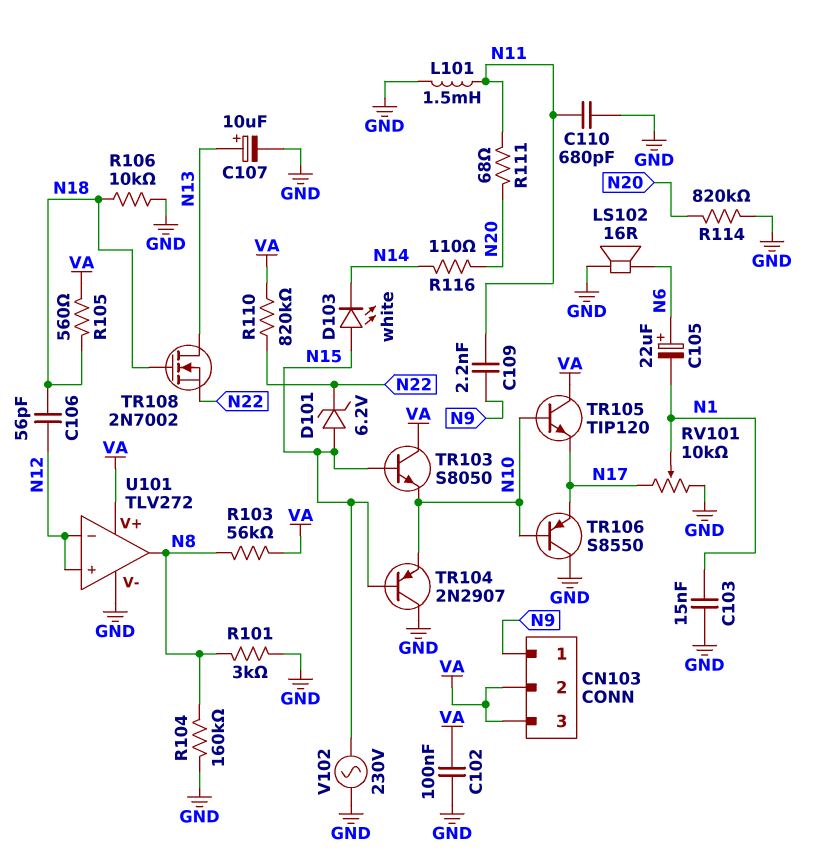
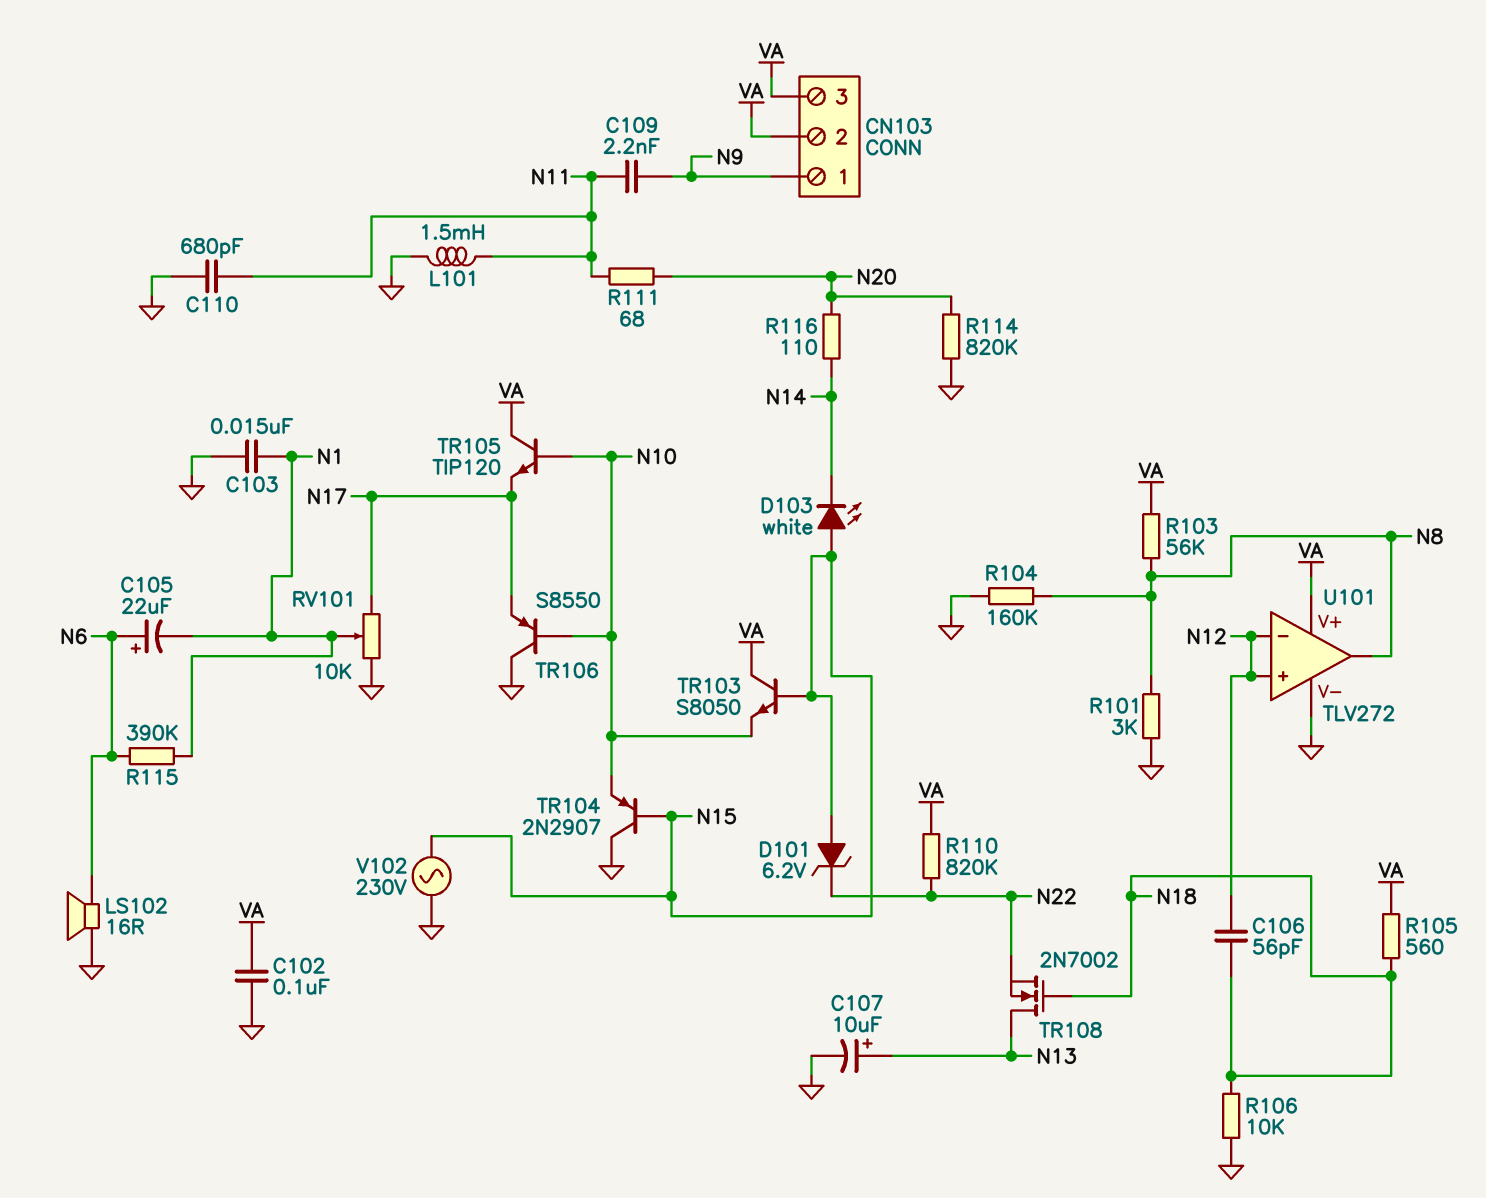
R115: none -> 390k (N1, N6)

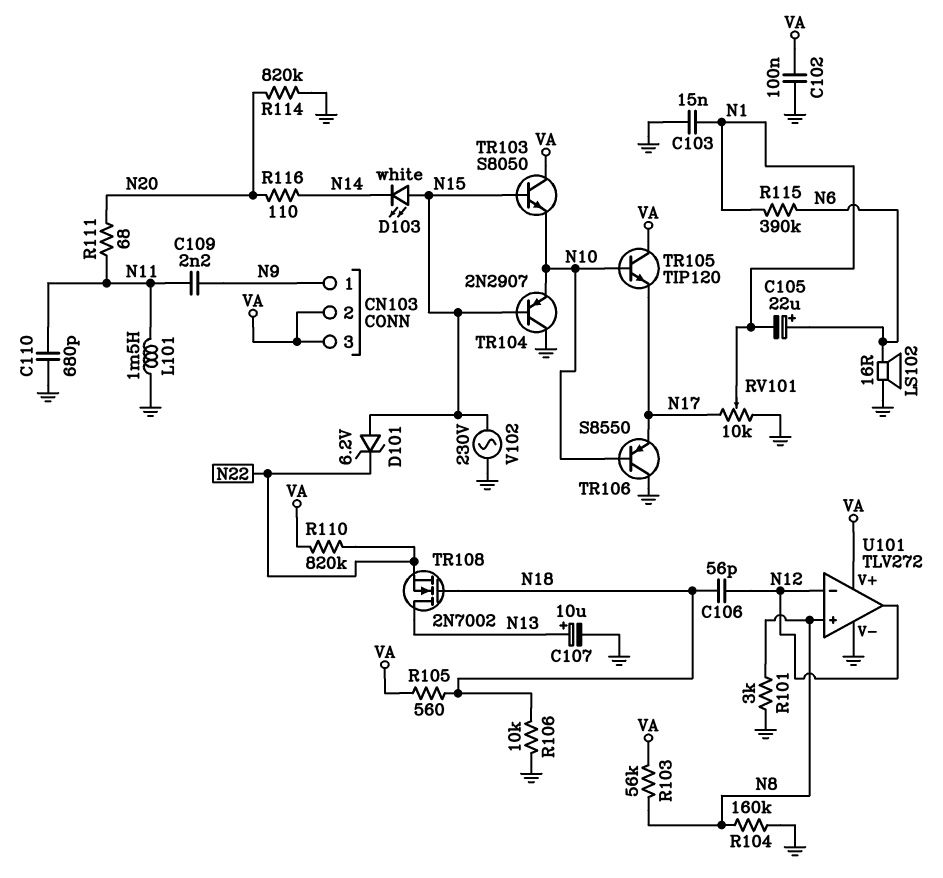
U101 pin in+: N12 -> N8
U101 pin out: N8 -> N12

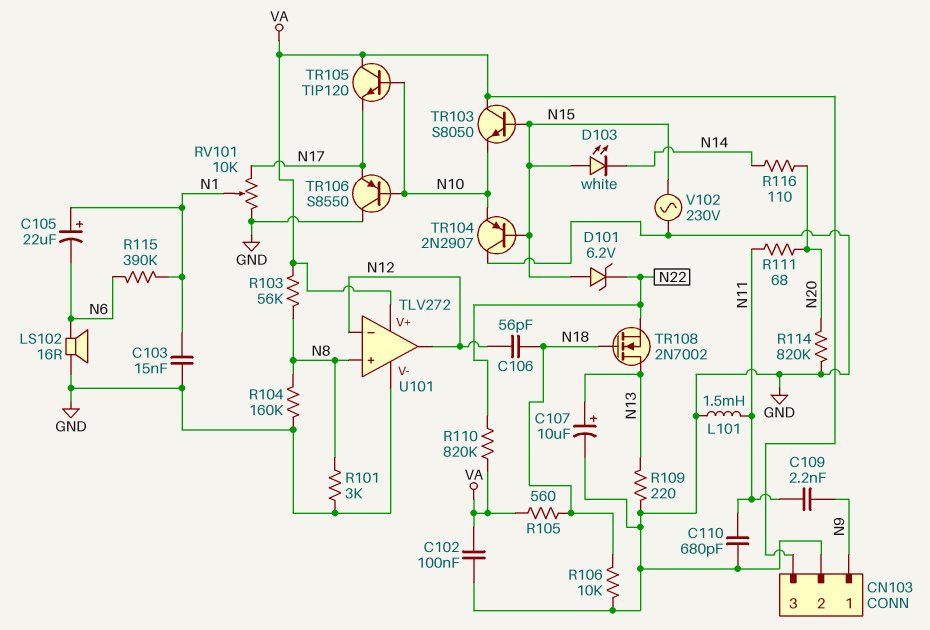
C105: 22uF (plus N6, minus N1) -> 22uF (plus N1, minus N6)
CN103 pin 2: VA -> GND
R109: none -> 220 (GND, N13)

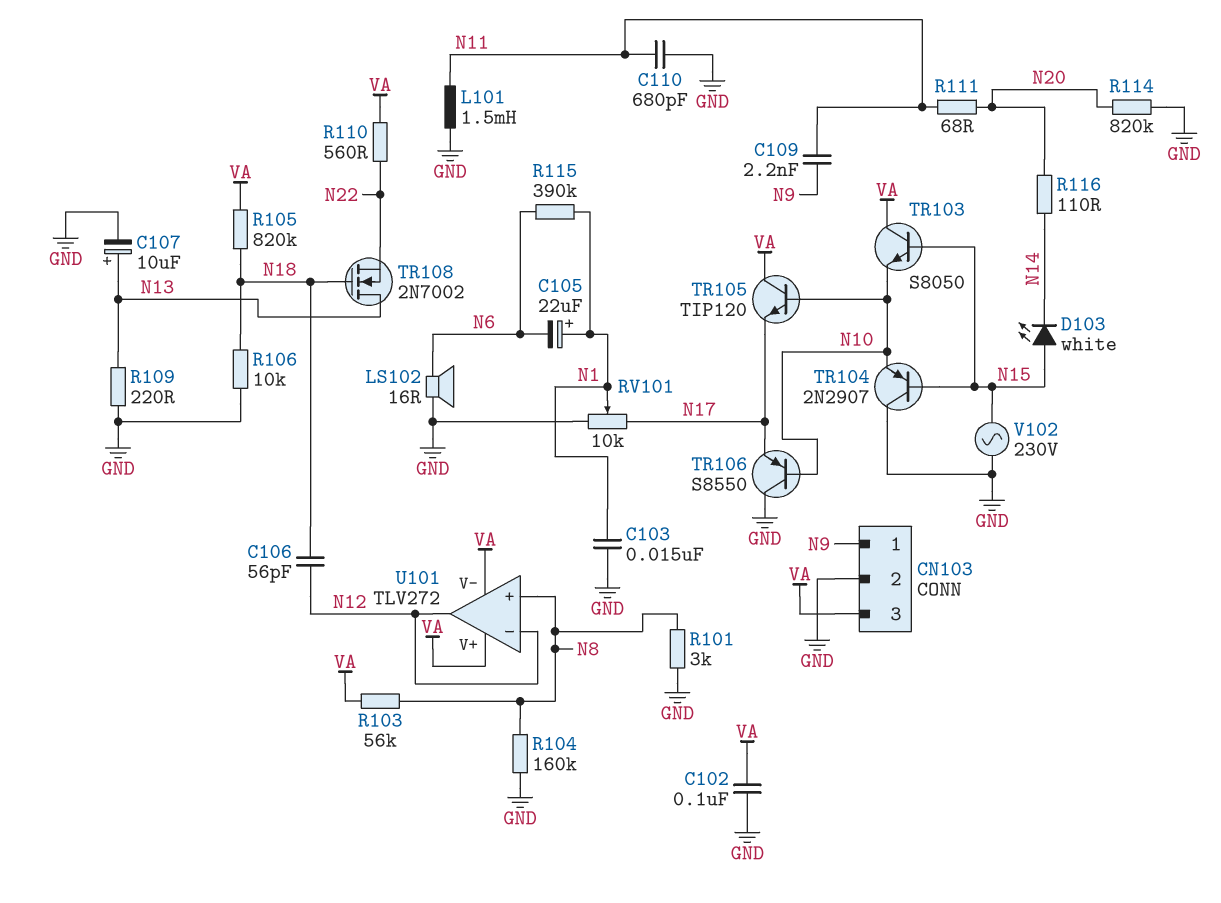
D101: zener 6.2V (A N15, K N22) -> none
R105: 560 (N18, VA) -> 820k (N18, VA)
R110: 820k (N22, VA) -> 560 (N22, VA)
U101 pin V-: GND -> VA

